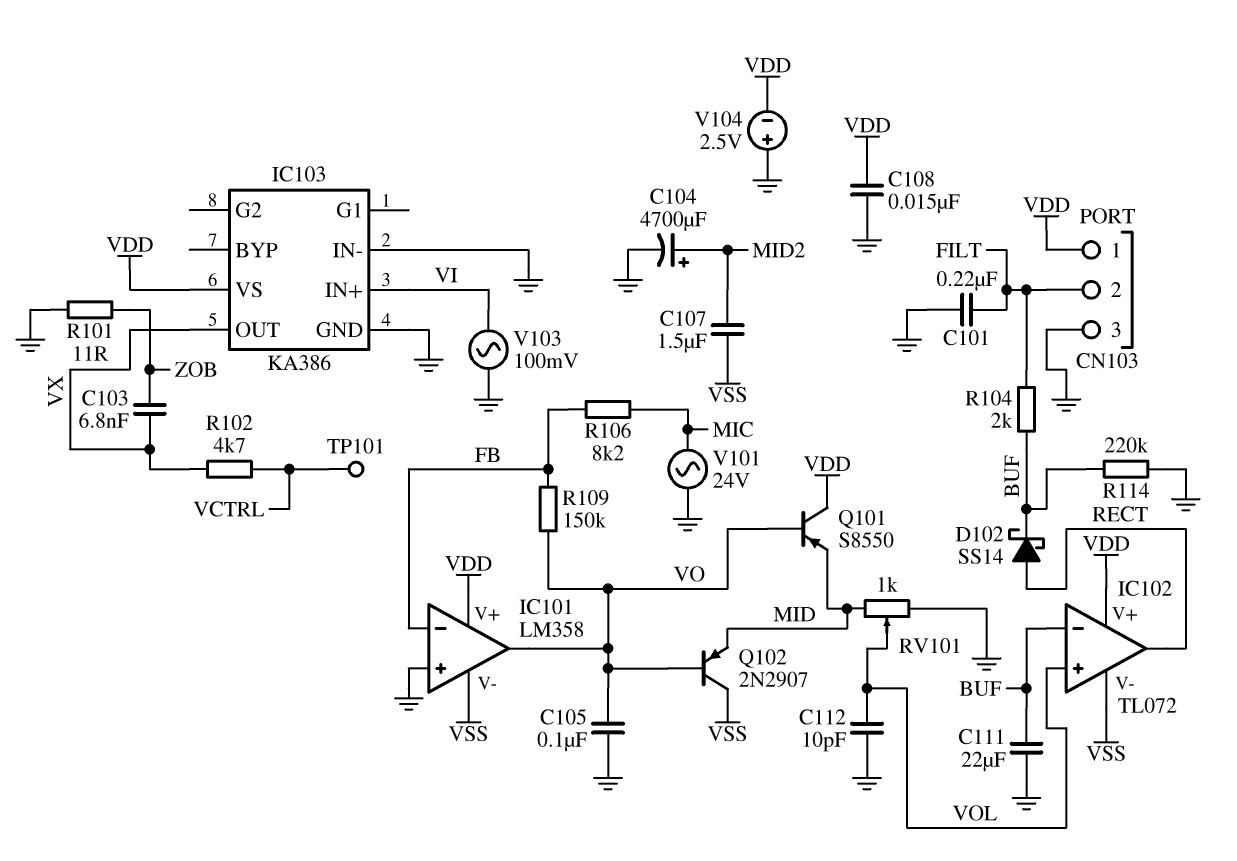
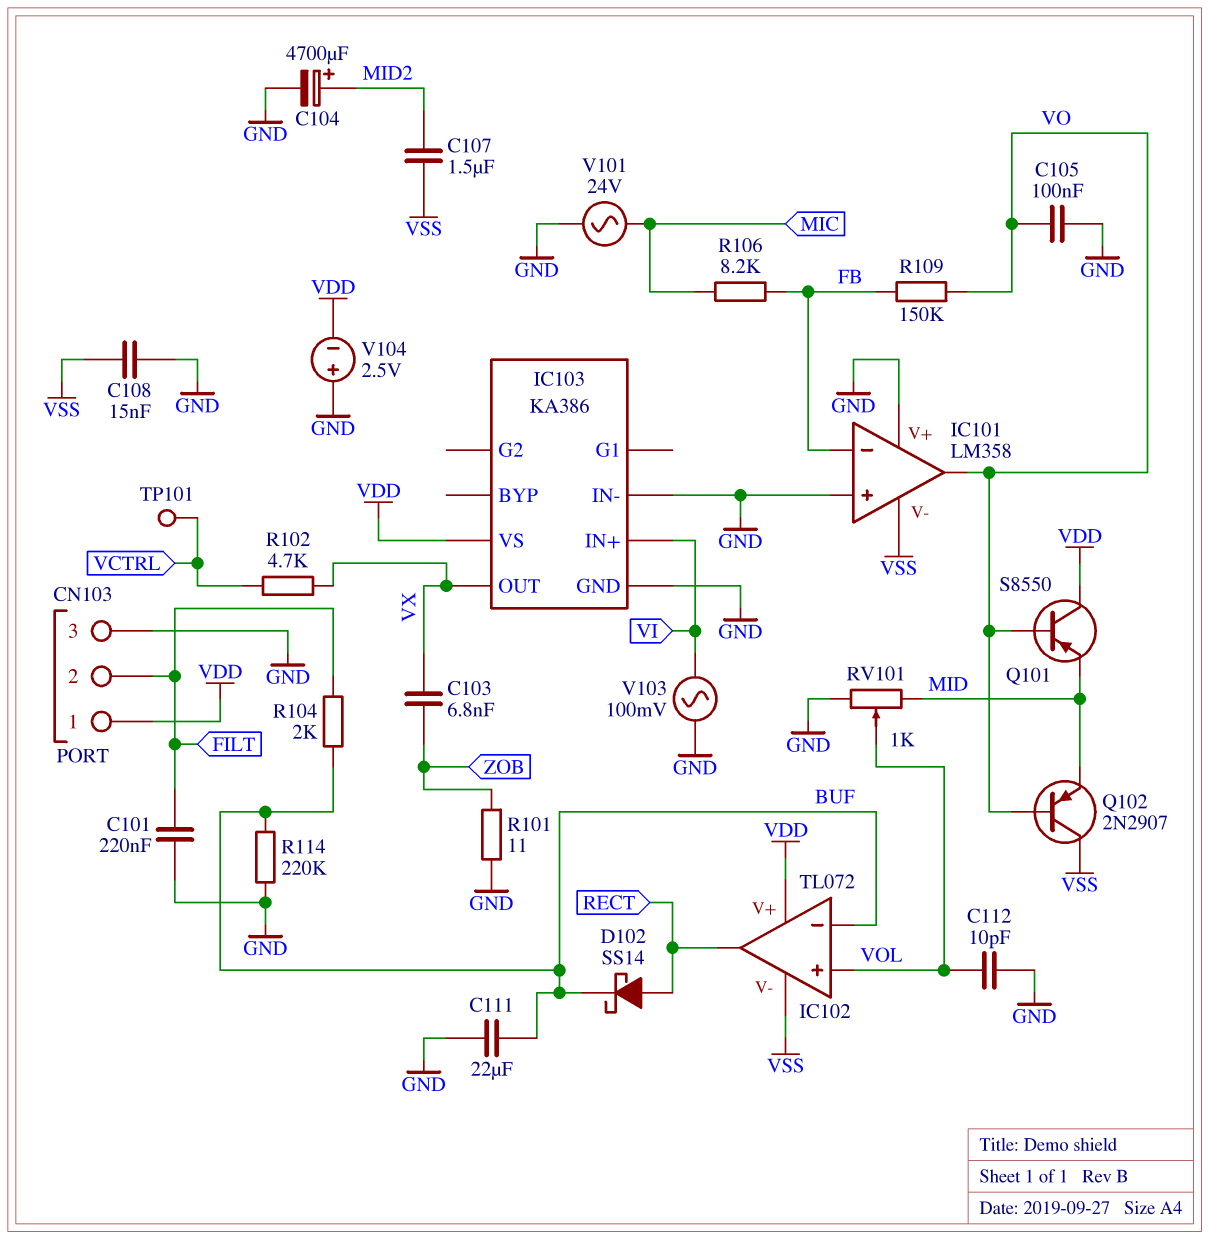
C108: 15nF (GND, VDD) -> 15nF (GND, VSS)
IC101 pin V+: VDD -> GND

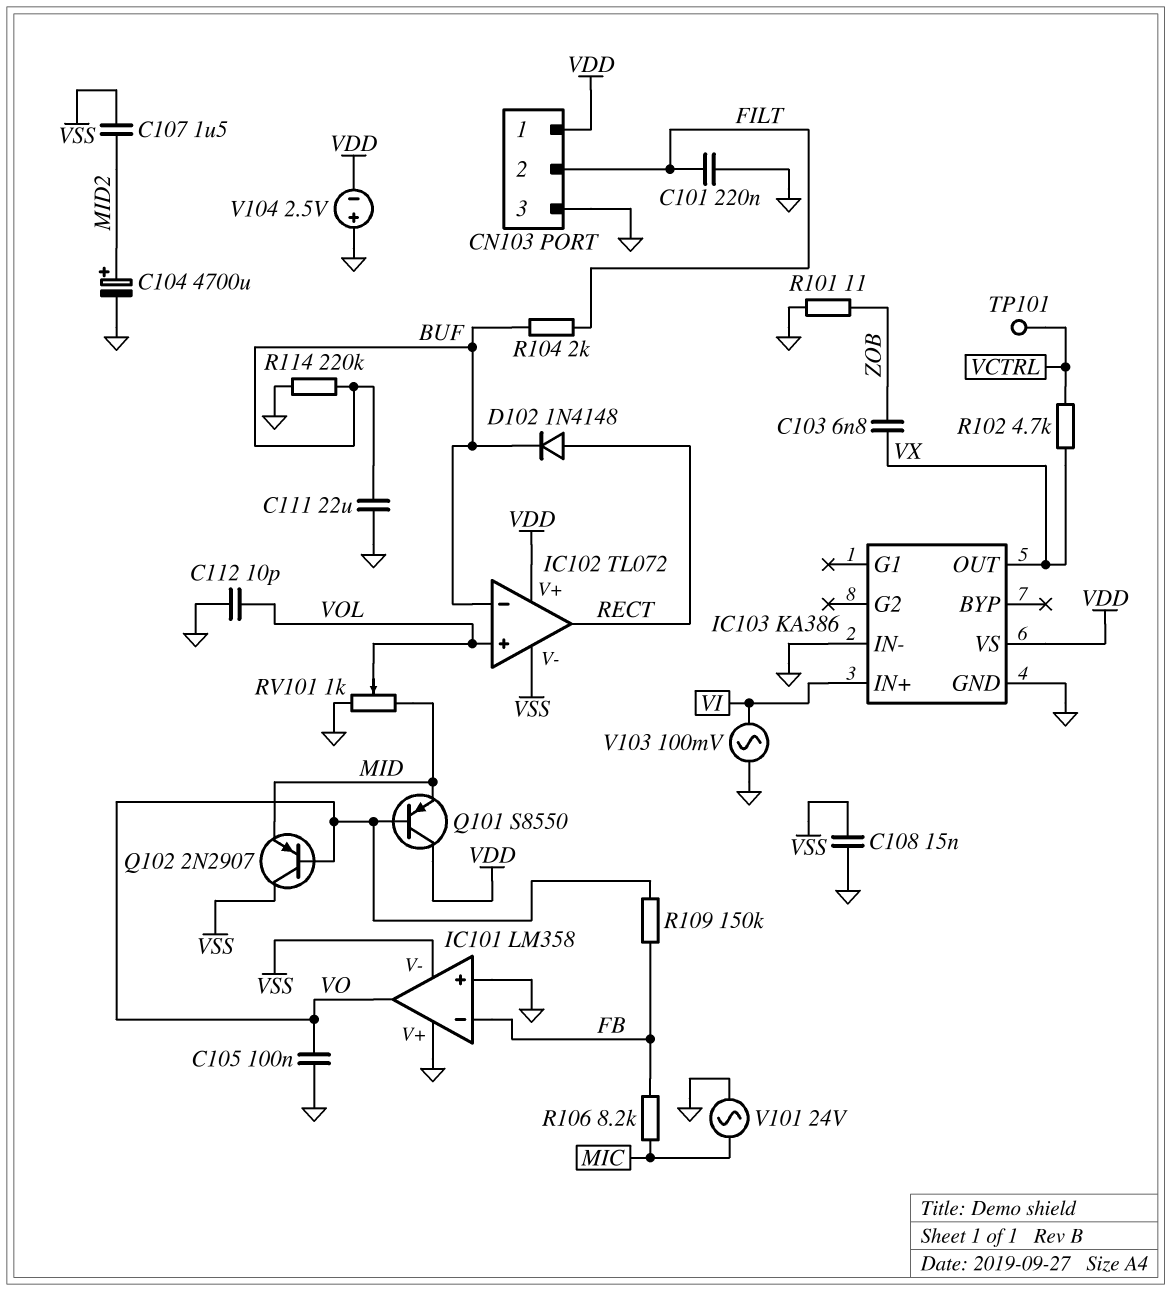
D102: schottky SS14 (A RECT, K BUF) -> diode 1N4148 (A RECT, K BUF)

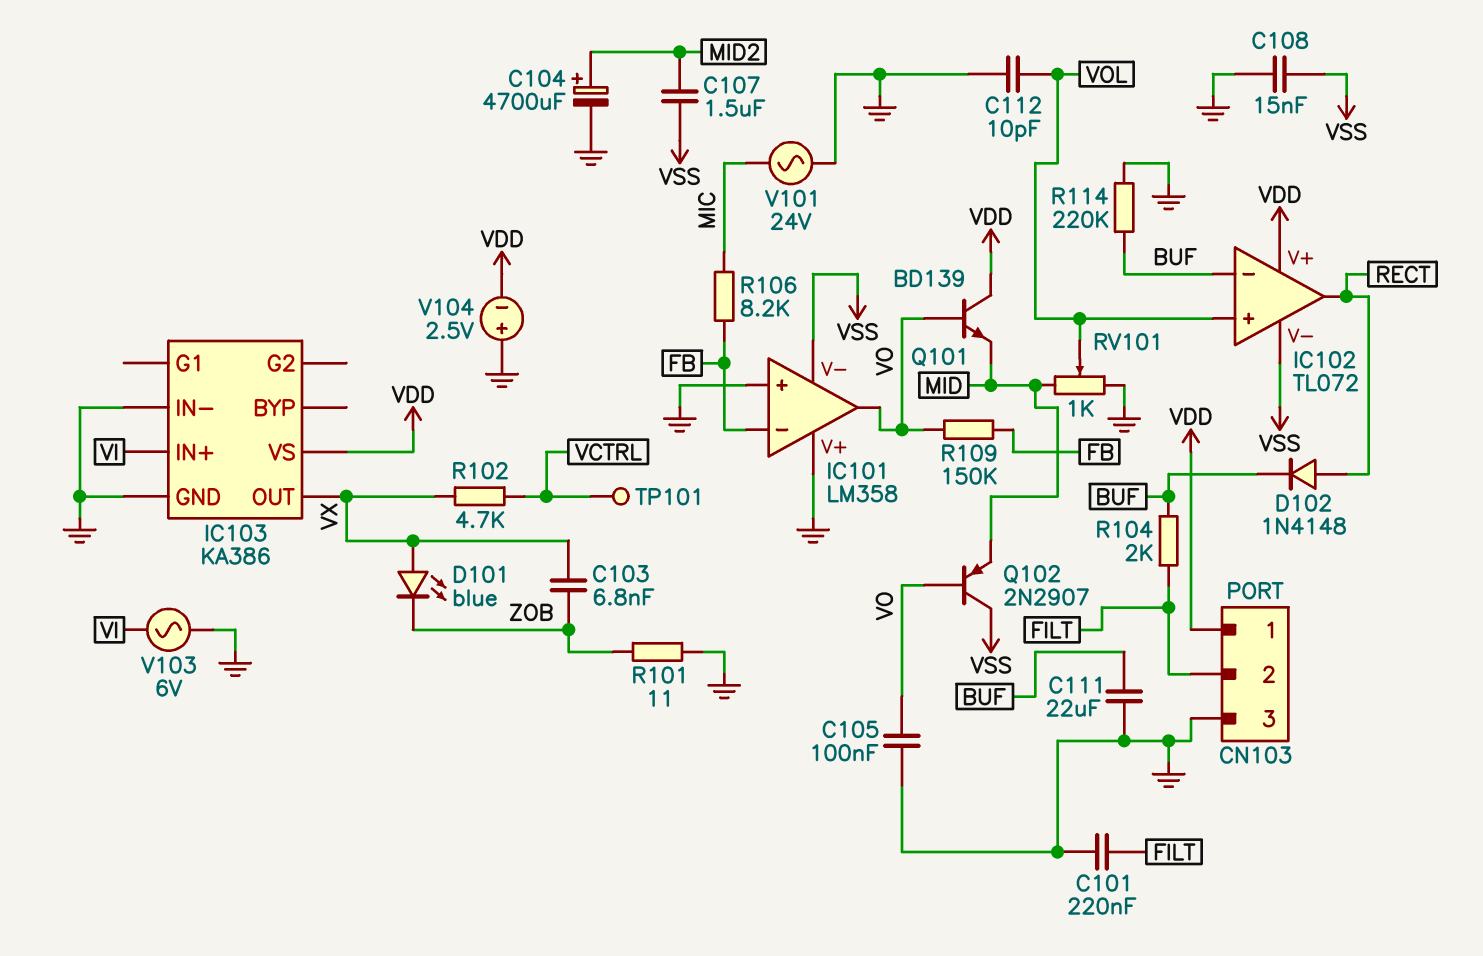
D101: none -> LED blue (A VX, K ZOB)
Q101: PNP S8550 (B VO, C VDD, E MID) -> NPN BD139 (B VO, C VDD, E MID)
V103: AC 100mV (GND, VI) -> AC 6V (GND, VI)

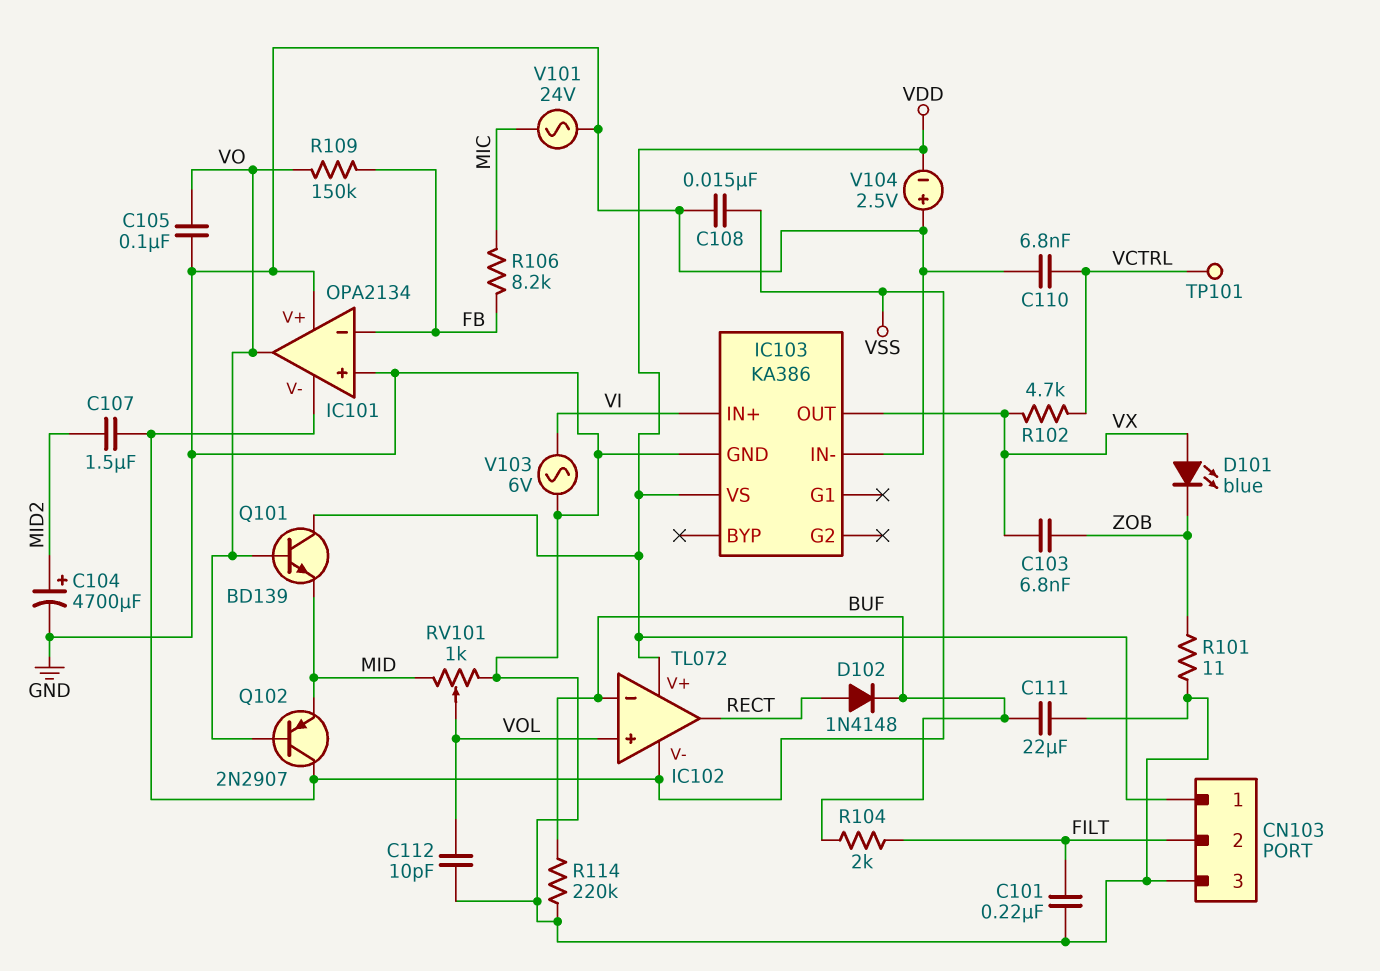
C110: none -> 6.8nF (GND, VCTRL)
IC101: LM358 -> OPA2134

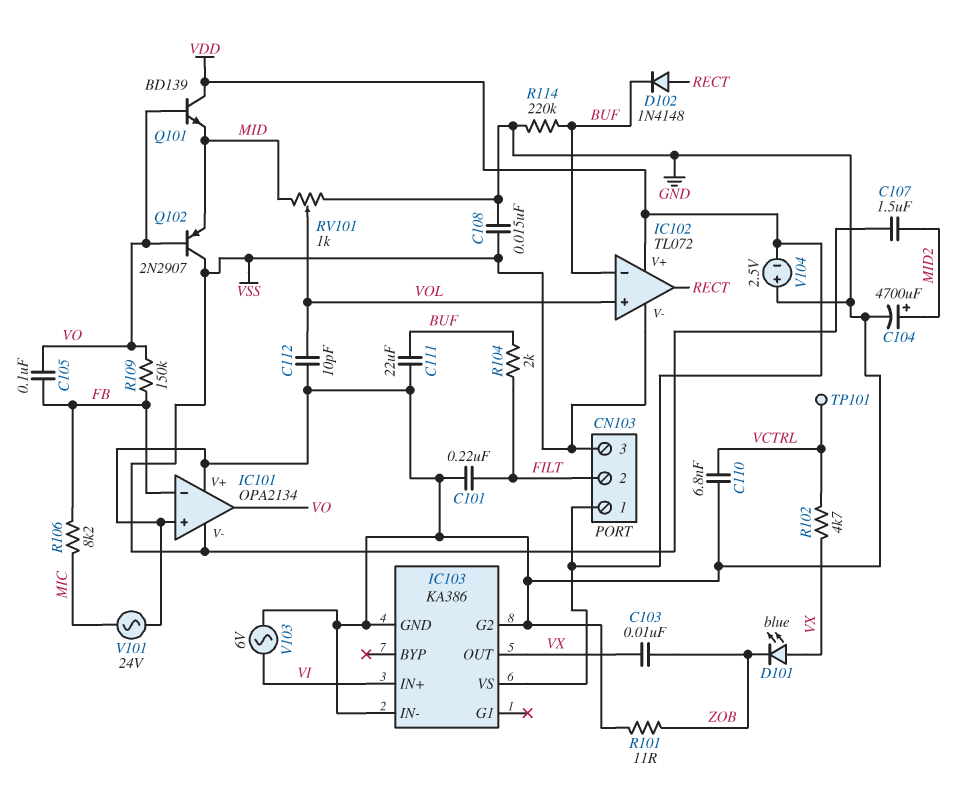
C103: 6.8nF (VX, ZOB) -> 10nF (VX, ZOB)
C105: 100nF (GND, VO) -> 100nF (FB, VO)
CN103 pin 3: GND -> VSS
IC103 pin G2: none -> GND

